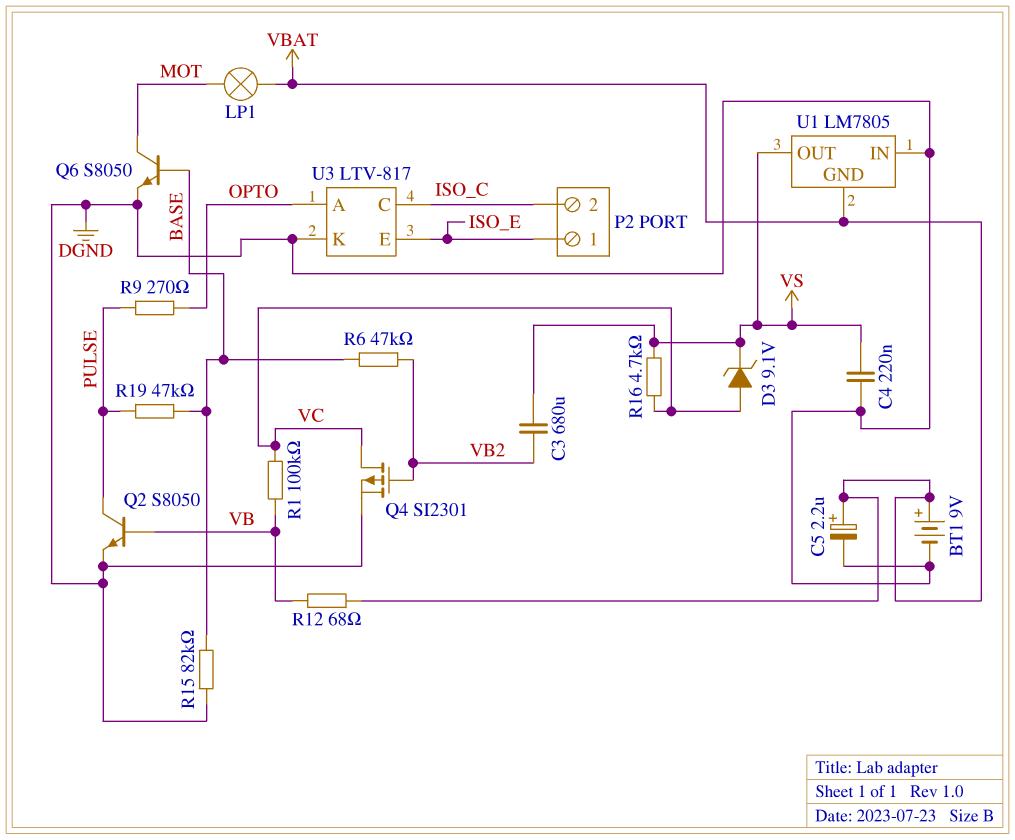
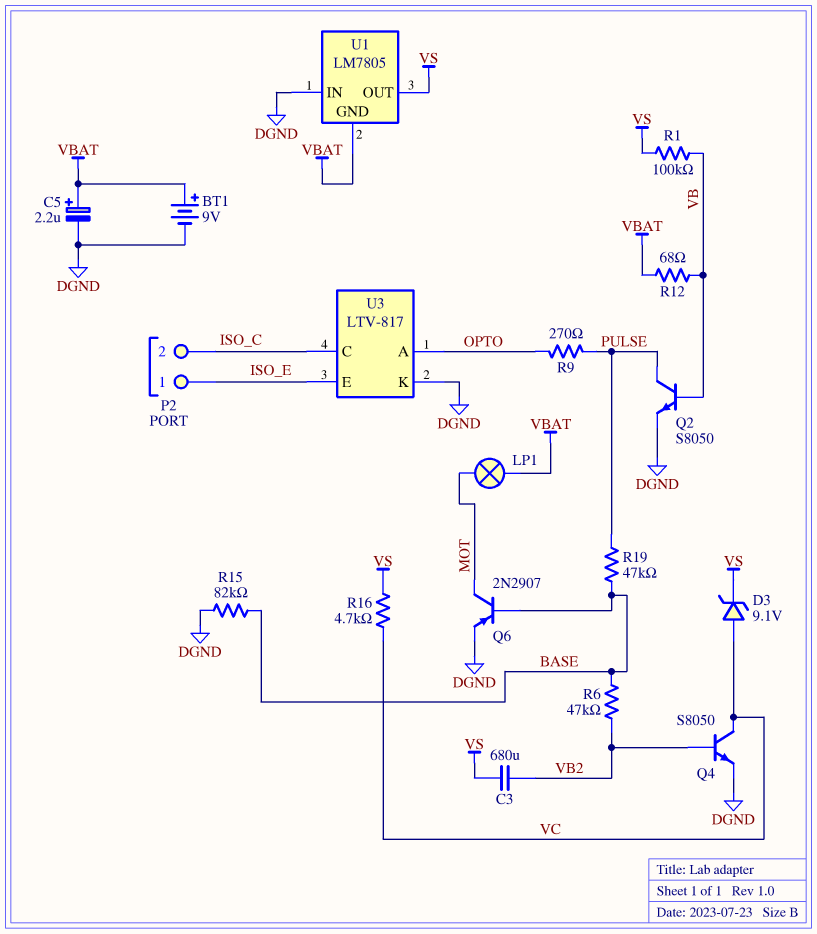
C4: 220nF (DGND, VS) -> none
Q4: PMOS SI2301 (G VB2, D VC, S DGND) -> NPN S8050 (B VB2, C VC, E DGND)
Q6: NPN S8050 (B BASE, C MOT, E DGND) -> PNP 2N2907 (B BASE, C MOT, E DGND)
R1: 100k (VB, VC) -> 100k (VB, VS)

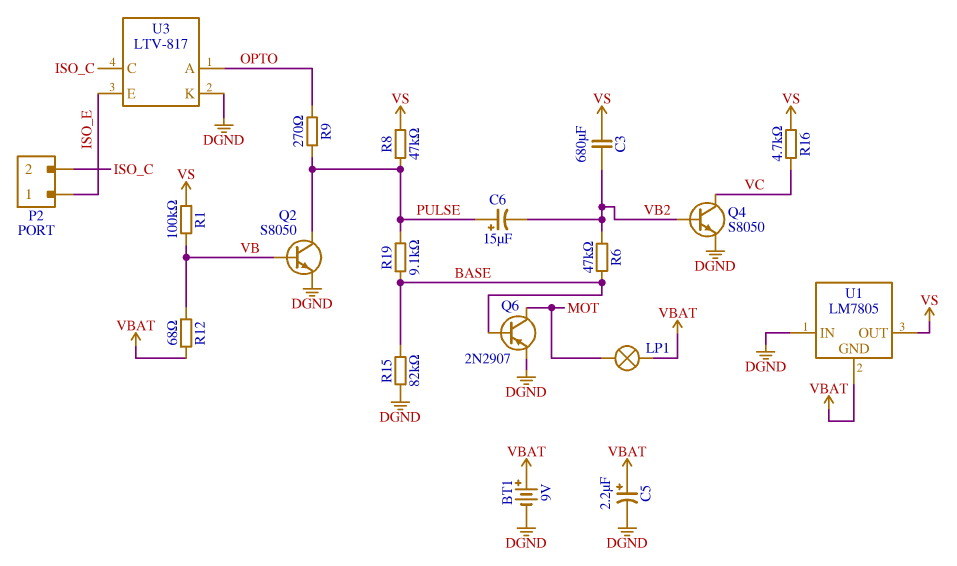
C6: none -> 15uF (plus PULSE, minus VB2)
D3: zener 9.1V (A VC, K VS) -> none
R8: none -> 47k (PULSE, VS)
R19: 47k (BASE, PULSE) -> 9.1k (BASE, PULSE)

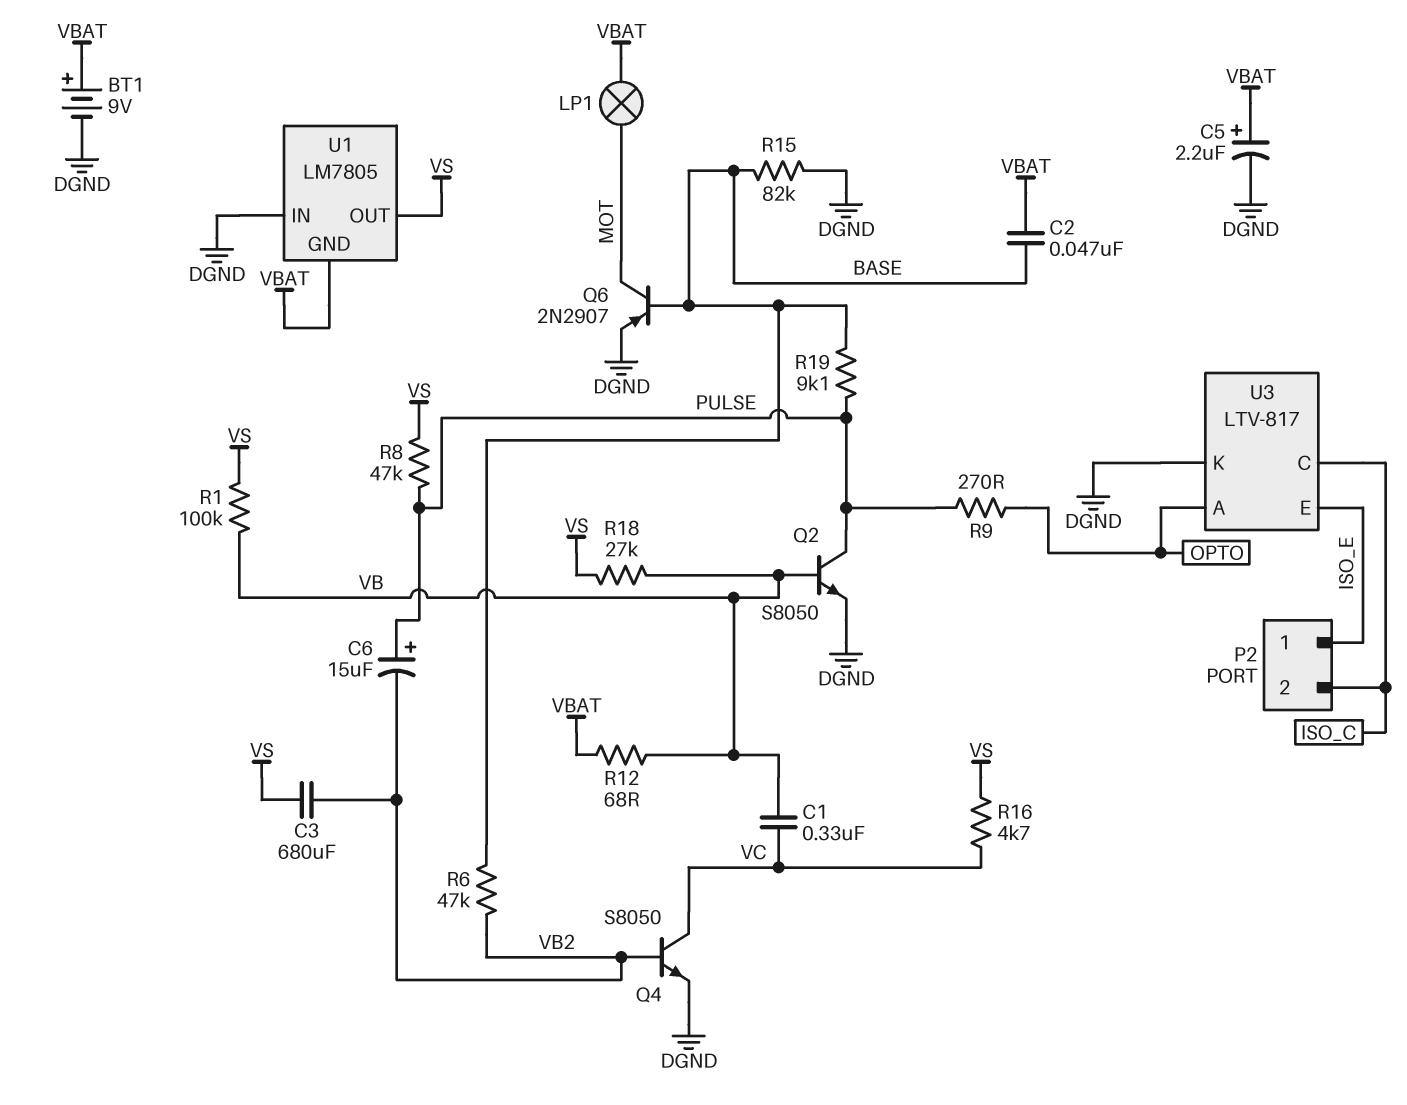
C1: none -> 330nF (VB, VC)
C2: none -> 47nF (BASE, VBAT)
R18: none -> 27k (VB, VS)

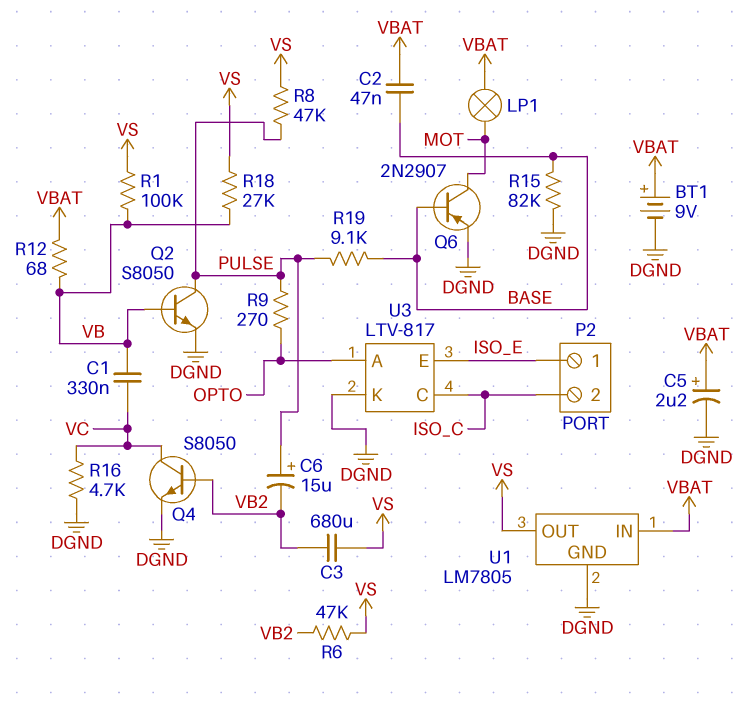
R6: 47k (BASE, VB2) -> 47k (VB2, VS)
R16: 4.7k (VC, VS) -> 4.7k (DGND, VC)
U1 pin GND: VBAT -> DGND
U1 pin IN: DGND -> VBAT

